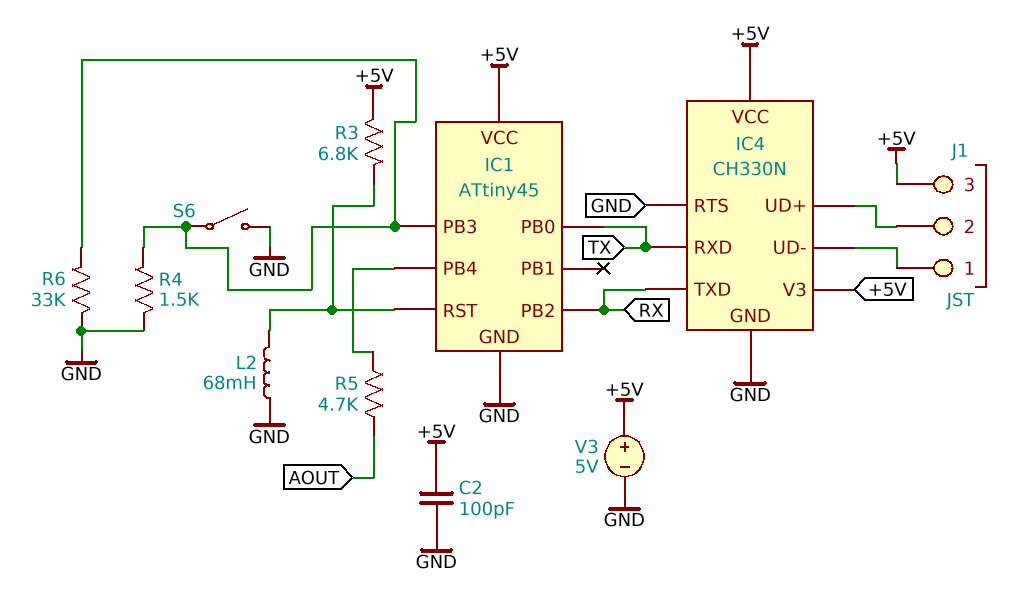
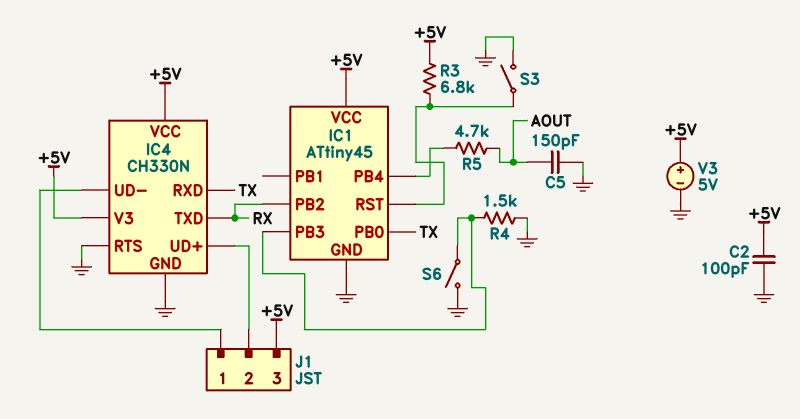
C5: none -> 150pF (AOUT, GND)
L2: 68mH (GND, IC1/RST) -> none
R6: 33k (GND, IC1/PB3) -> none
S3: none -> switch (GND, IC1/RST)

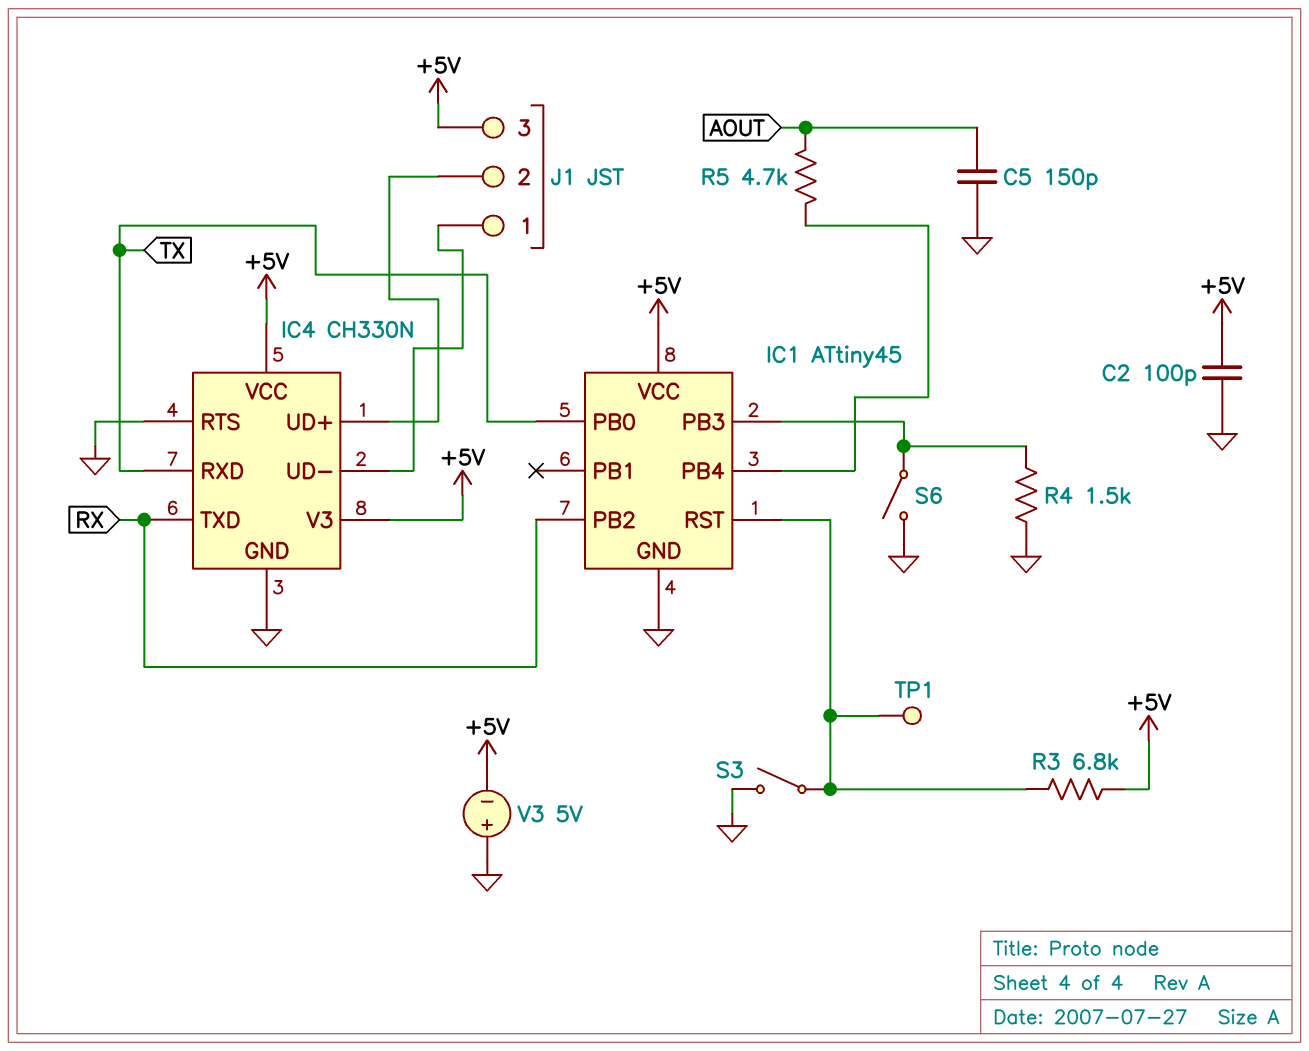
TP1: none -> test point (IC1/RST)
V3: 5V (plus +5V, minus GND) -> 5V (plus GND, minus +5V)

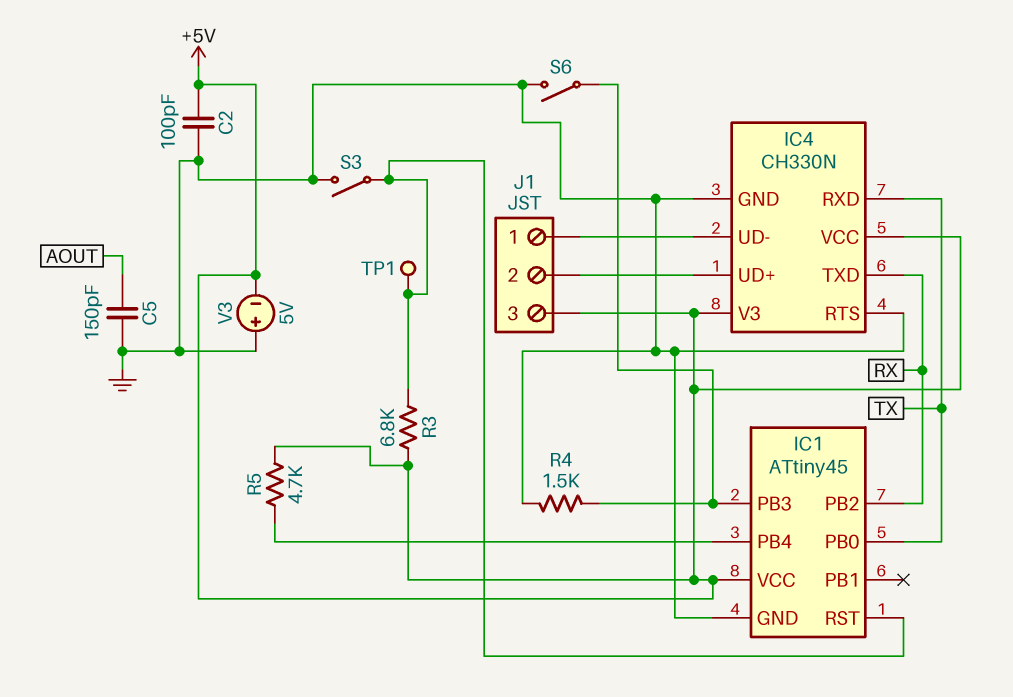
R5: 4.7k (AOUT, IC1/PB4) -> 4.7k (+5V, IC1/PB4)

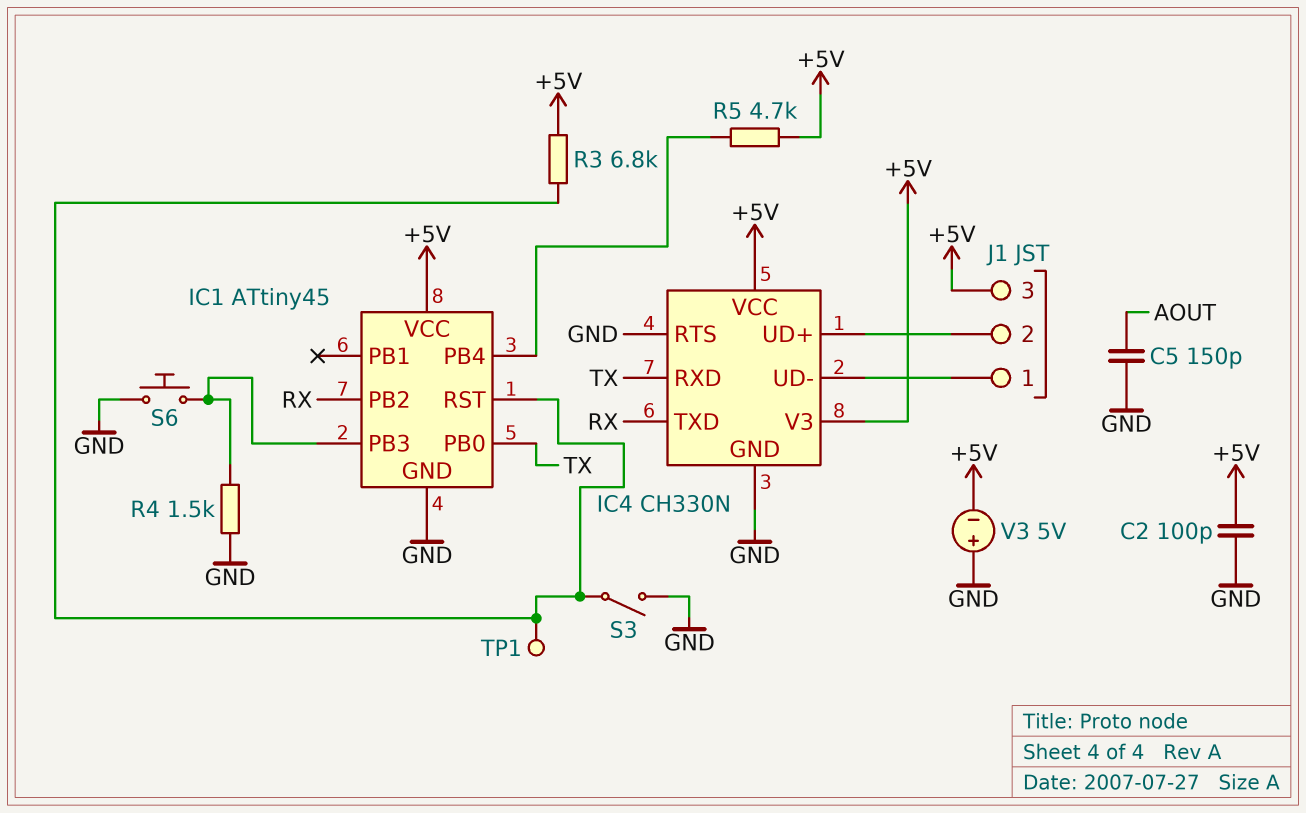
S6: switch (GND, IC1/PB3) -> button (GND, IC1/PB3)

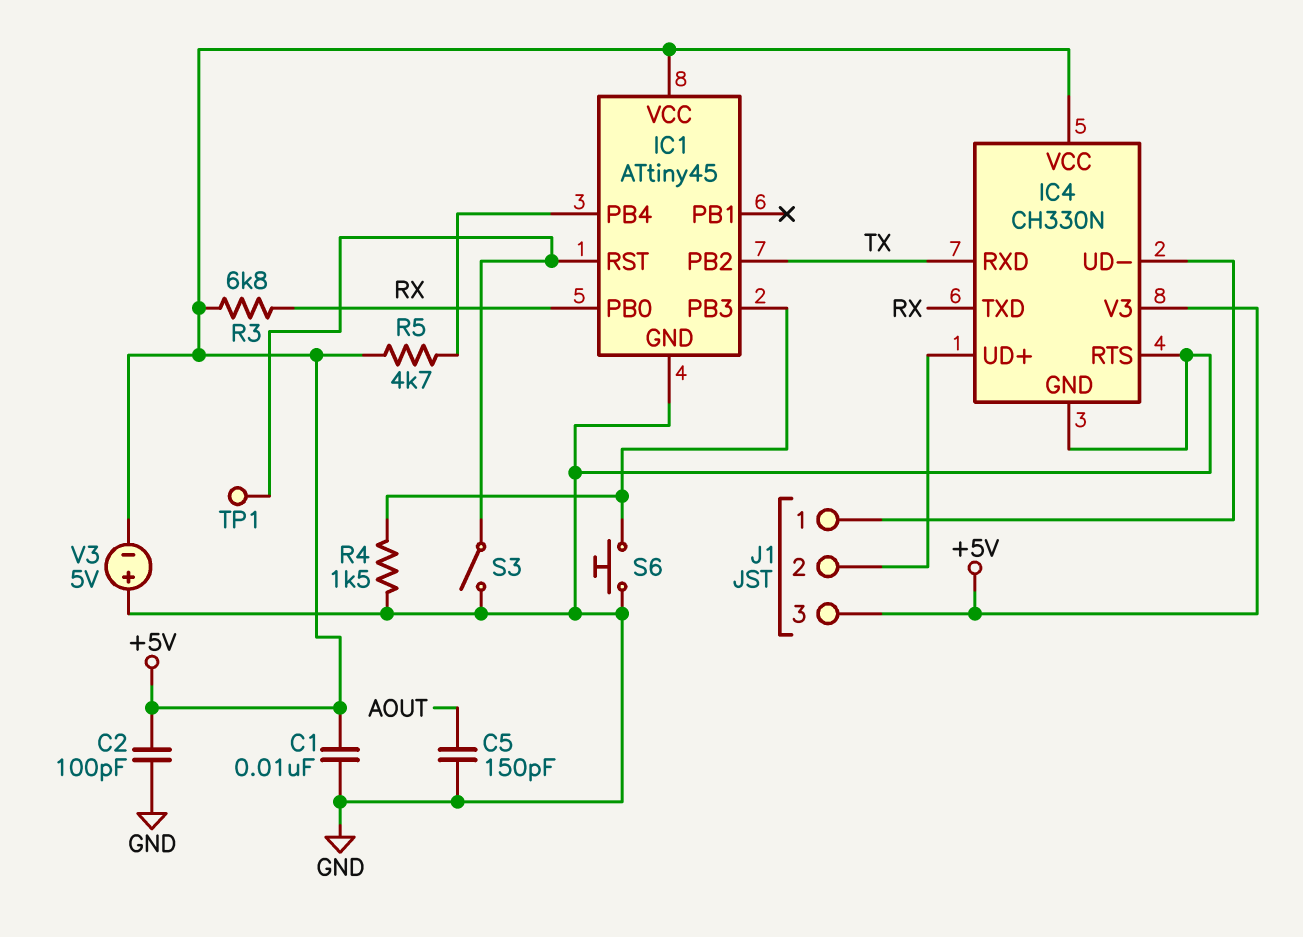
C1: none -> 10nF (+5V, GND)
IC1 pin PB0: TX -> RX
IC1 pin PB2: RX -> TX
R3: 6.8k (+5V, IC1/RST) -> 6.8k (+5V, RX)

